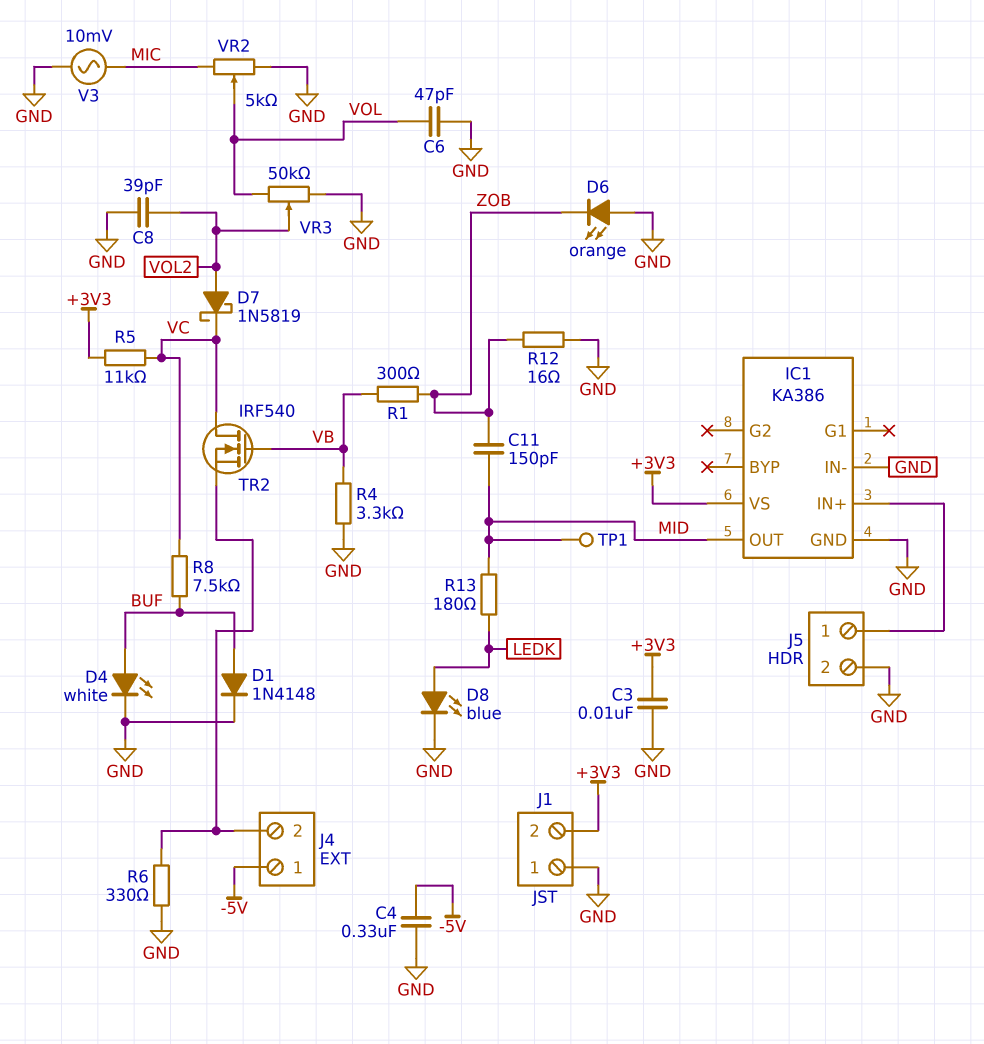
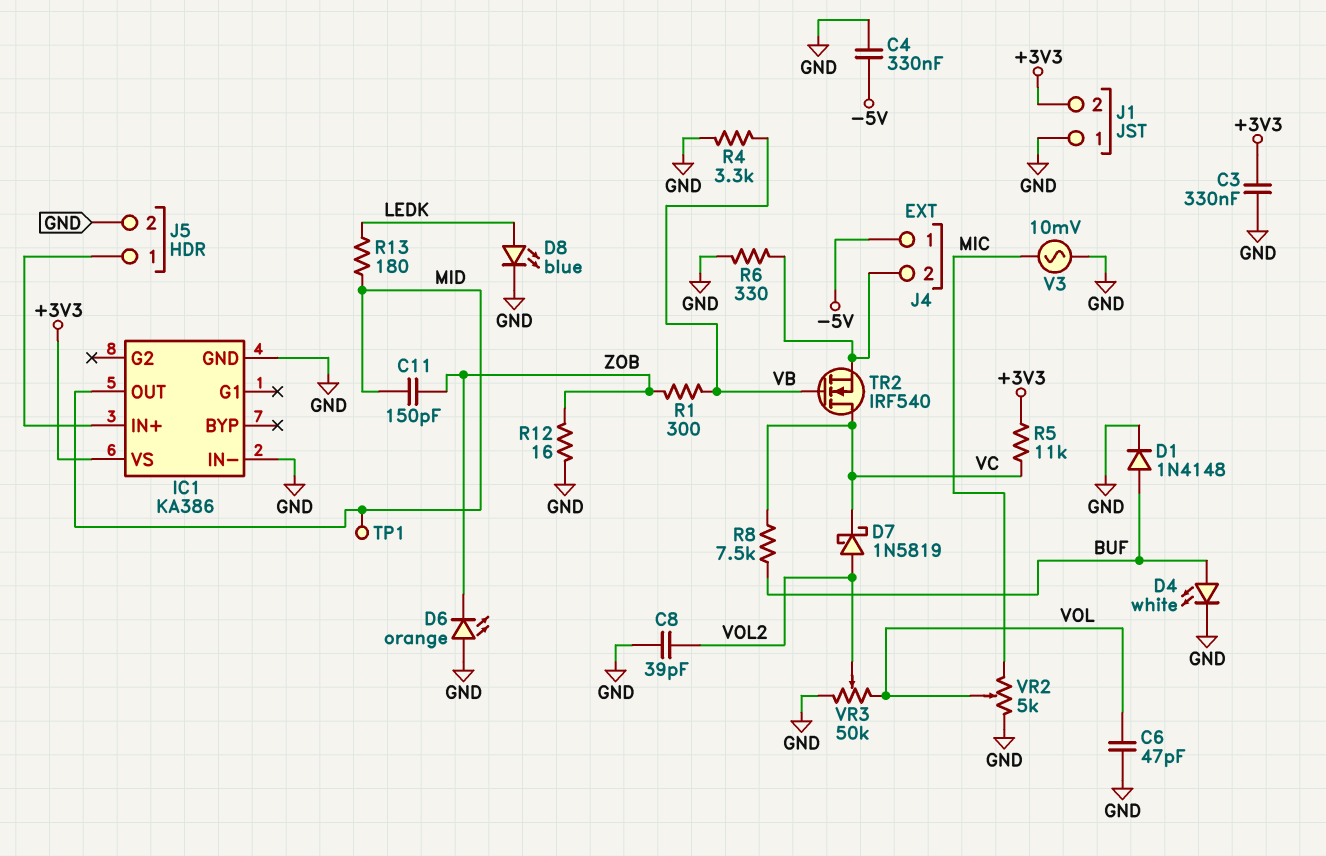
C3: 10nF (+3V3, GND) -> 330nF (+3V3, GND)

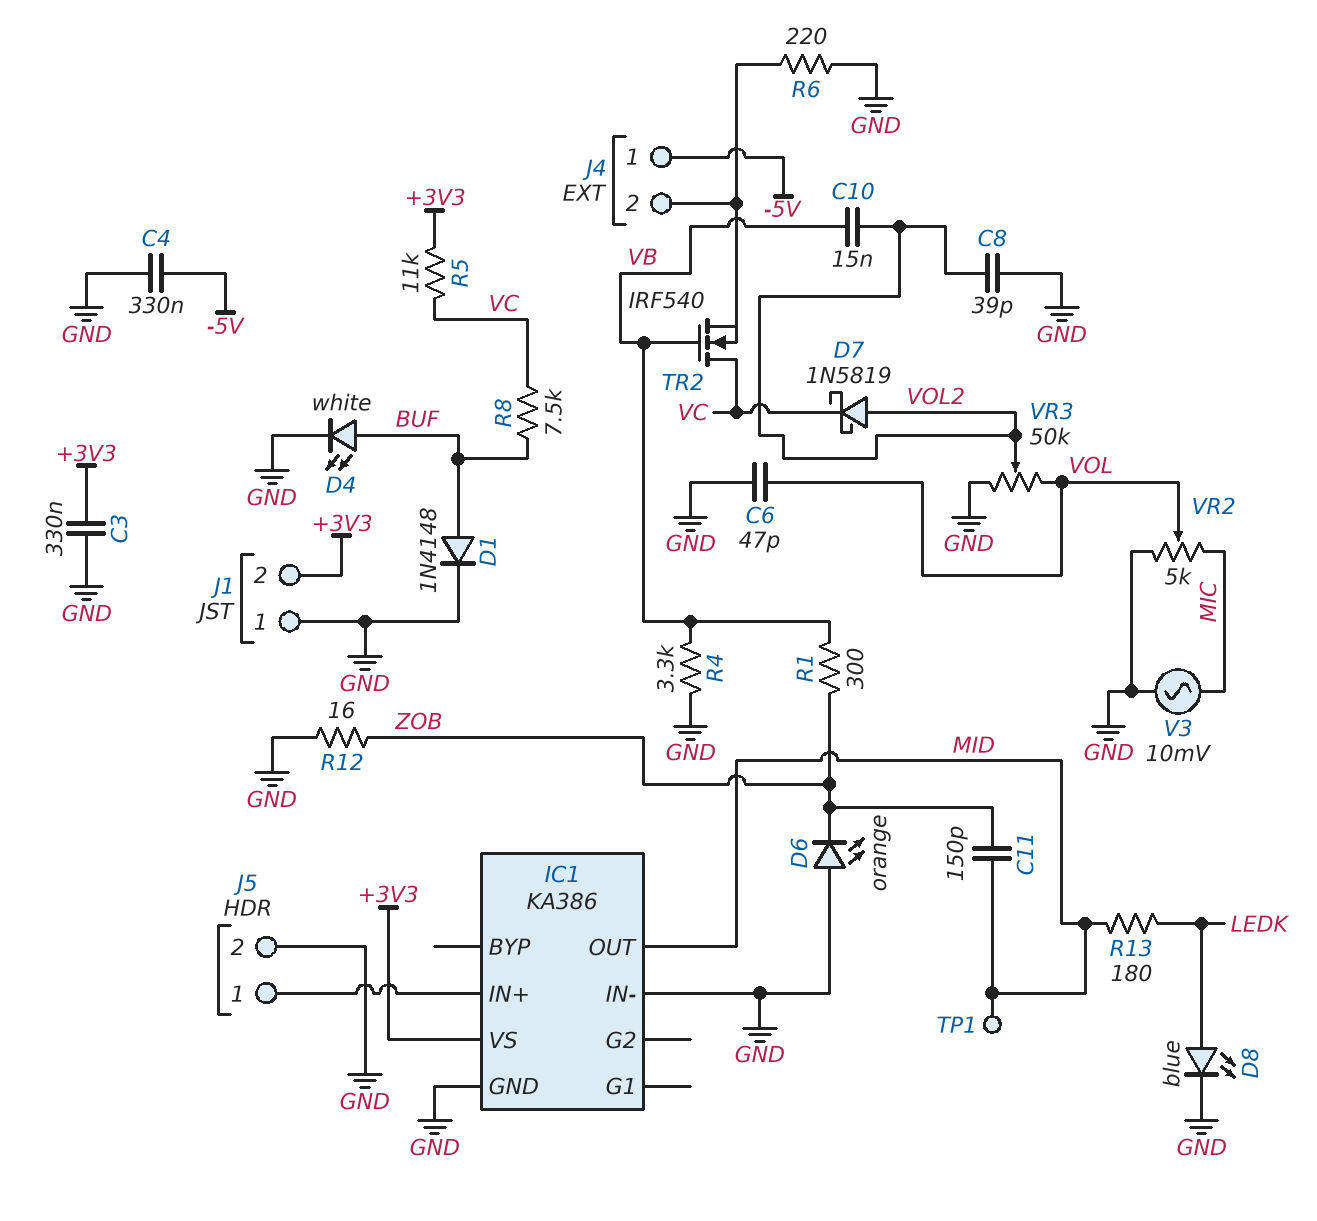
C10: none -> 15nF (VB, VOL2)
R6: 330 (GND, J4/2) -> 220 (GND, J4/2)

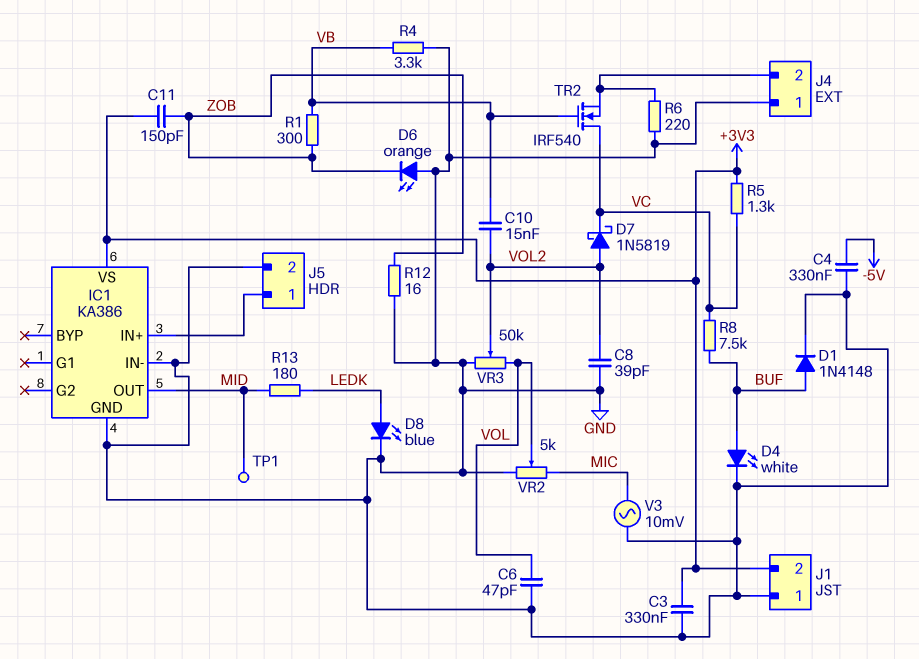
C11: 150pF (MID, ZOB) -> 150pF (+3V3, ZOB)
J4 pin 1: -5V -> GND
R5: 11k (+3V3, VC) -> 1.3k (+3V3, VC)

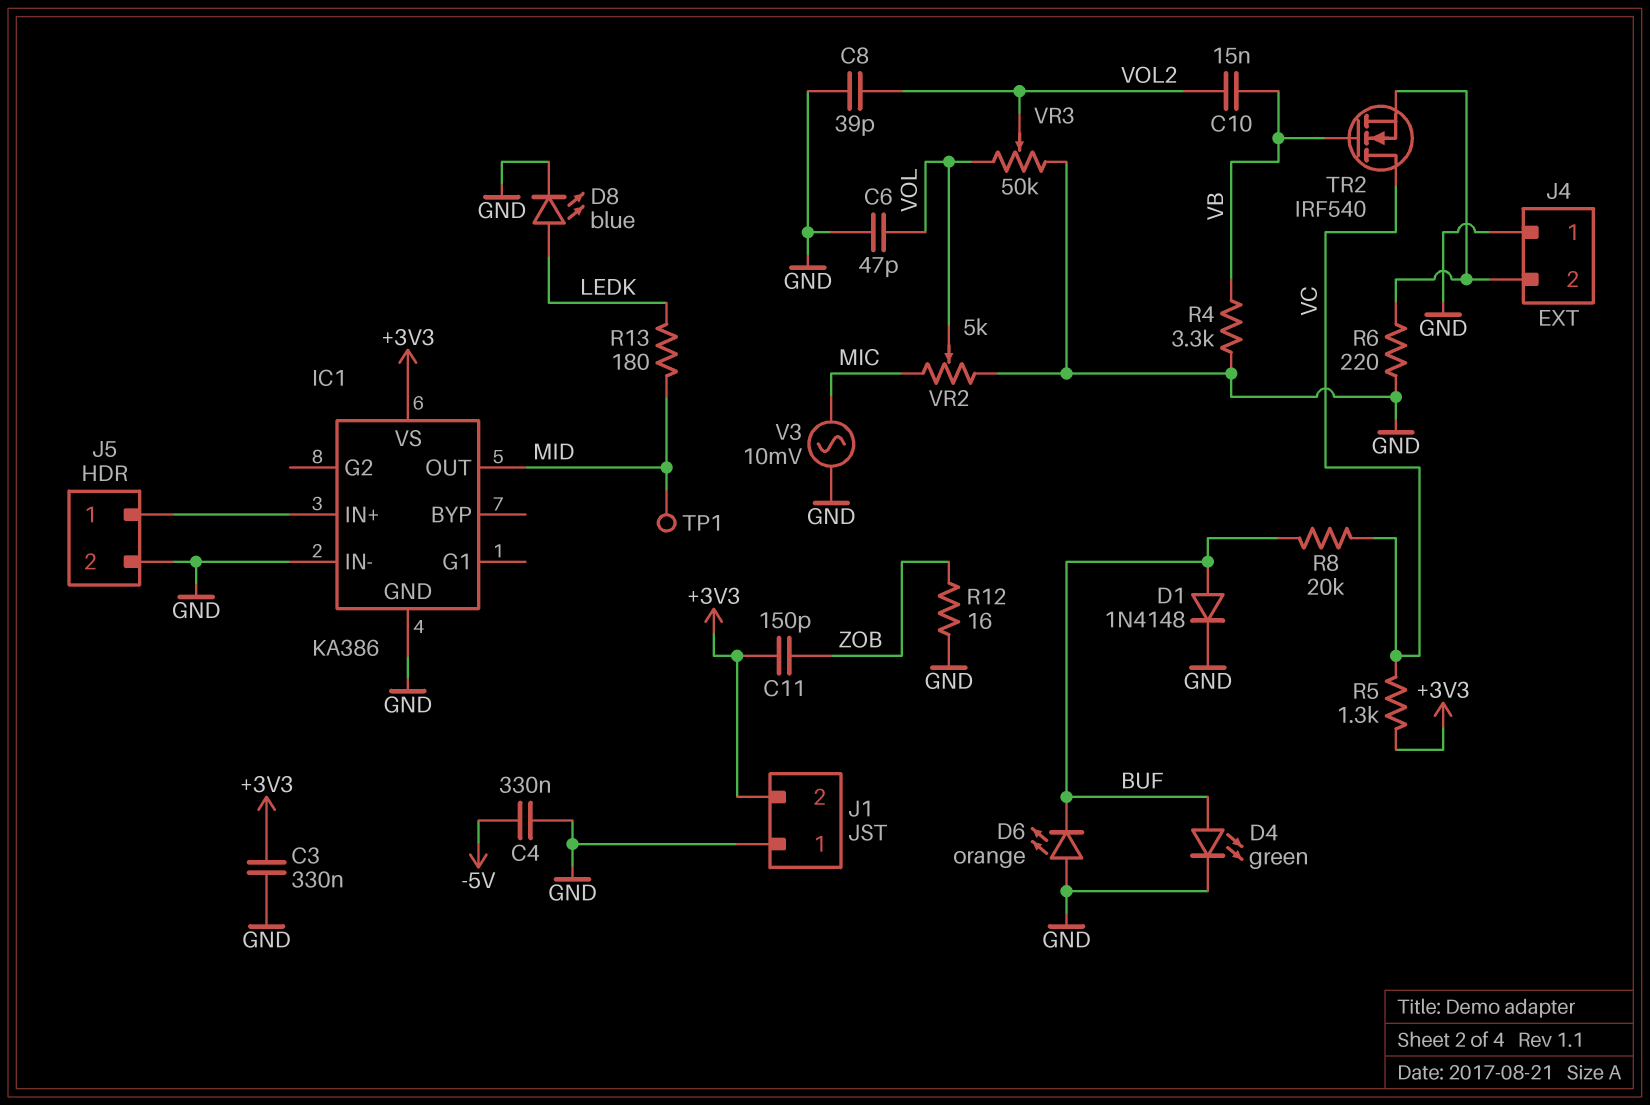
D4: LED white (A BUF, K GND) -> LED green (A BUF, K GND)
D6: LED orange (A GND, K ZOB) -> LED orange (A GND, K BUF)
D7: schottky 1N5819 (A VOL2, K VC) -> none
R1: 300 (VB, ZOB) -> none
R8: 7.5k (BUF, VC) -> 20k (BUF, VC)

